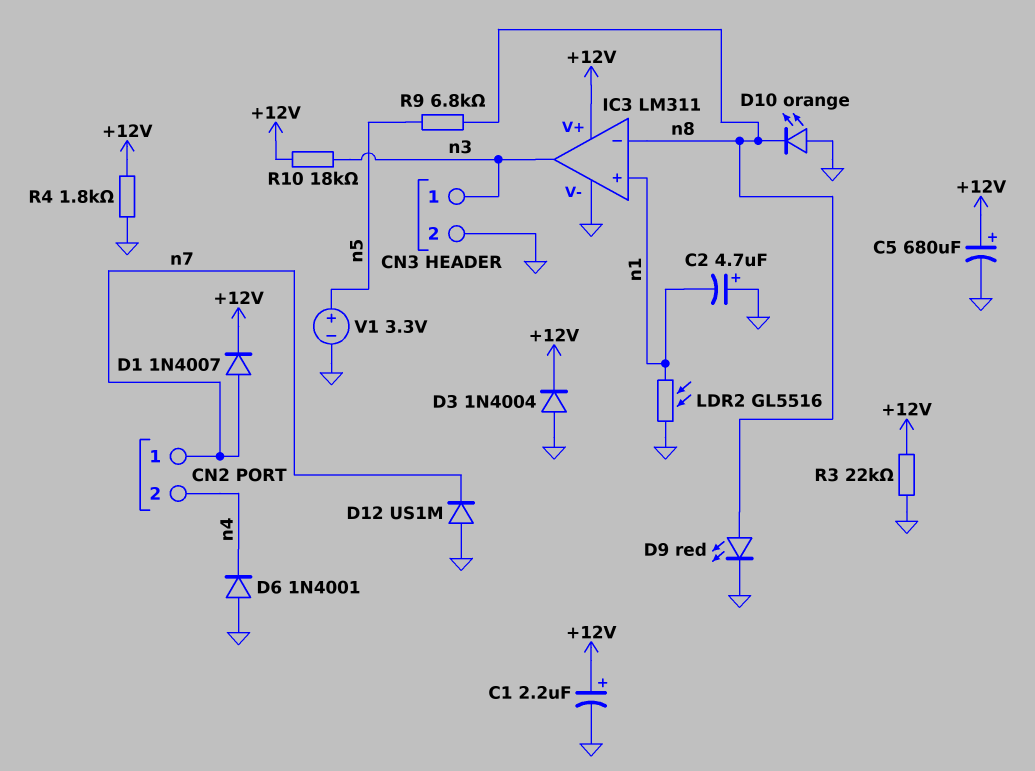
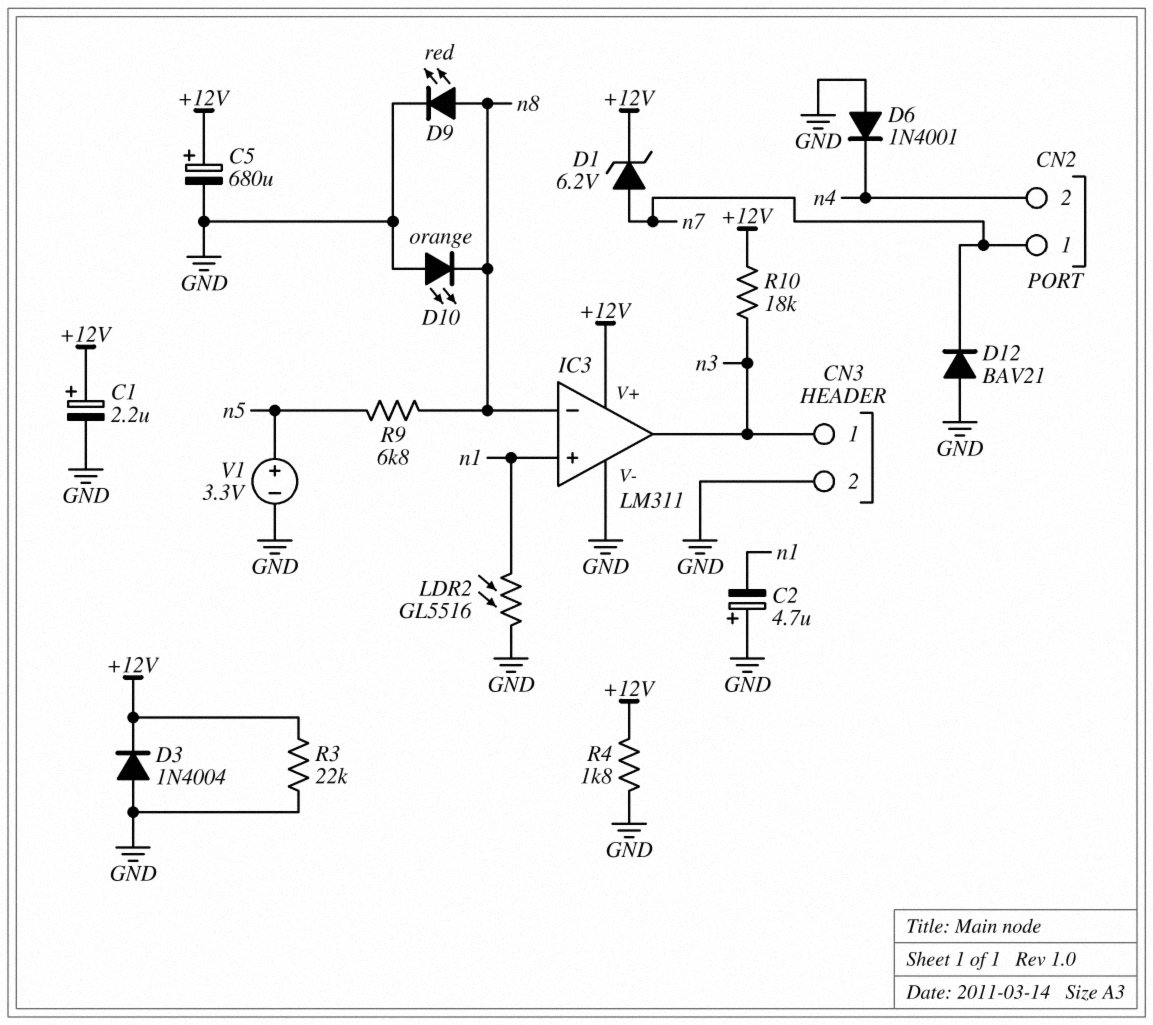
D1: diode 1N4007 (A n7, K +12V) -> zener 6.2V (A n7, K +12V)
D12: diode US1M (A GND, K n7) -> diode BAV21 (A GND, K n7)

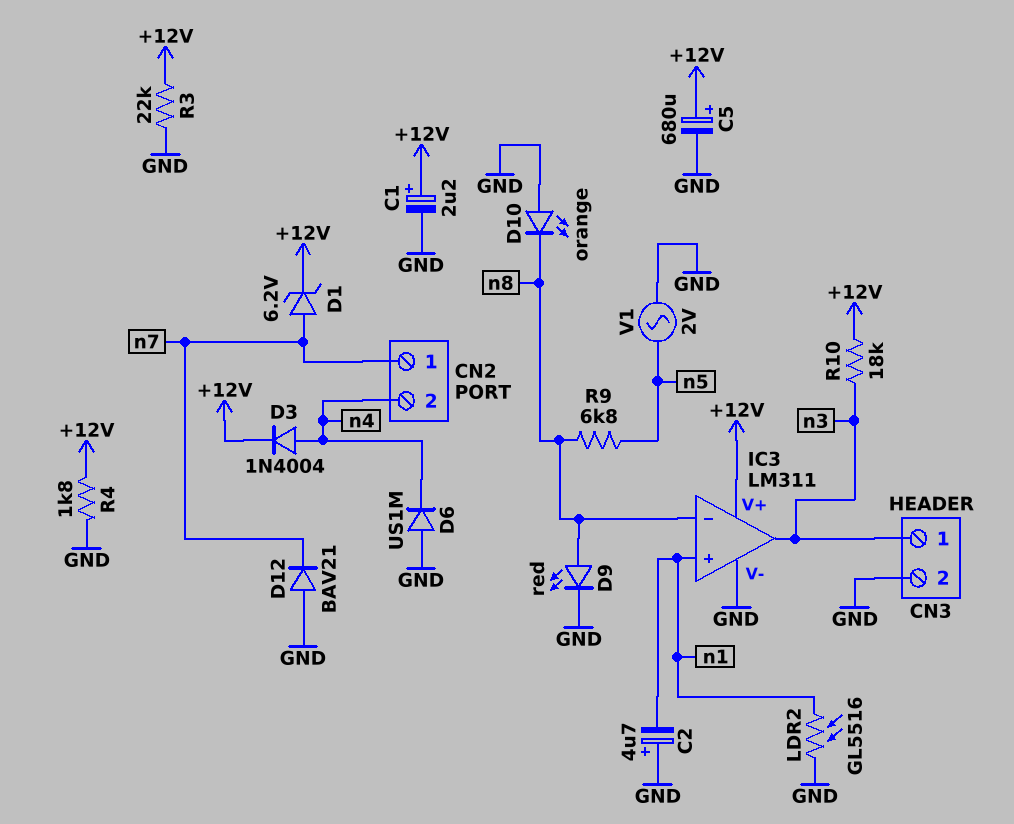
D3: diode 1N4004 (A GND, K +12V) -> diode 1N4004 (A n4, K +12V)
D6: diode 1N4001 (A GND, K n4) -> diode US1M (A GND, K n4)
V1: 3.3V (plus n5, minus GND) -> AC 2V (GND, n5)

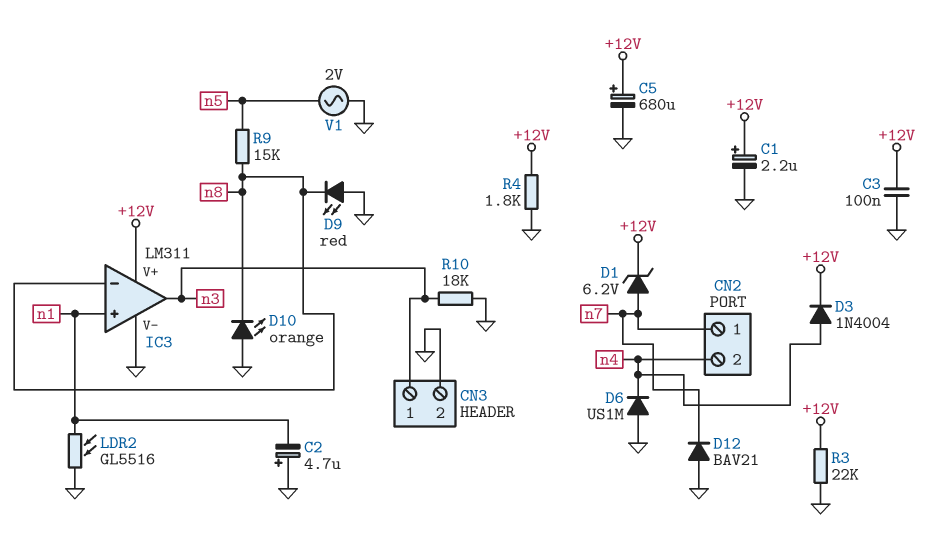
C3: none -> 100nF (+12V, GND)
D9: LED red (A n8, K GND) -> LED red (A GND, K n8)
R9: 6.8k (n5, n8) -> 15k (n5, n8)
R10: 18k (+12V, n3) -> 18k (GND, n3)

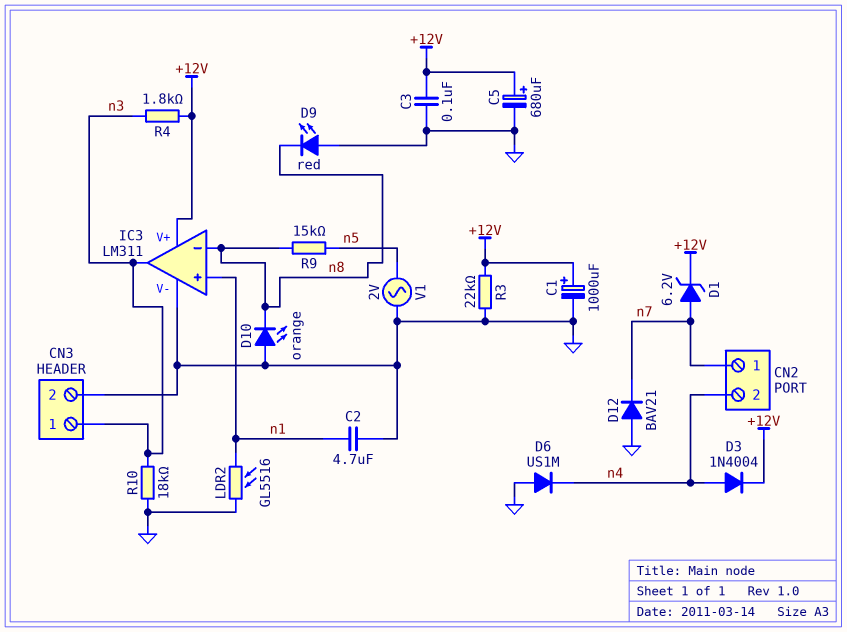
C1: 2.2uF (plus +12V, minus GND) -> 1000uF (plus +12V, minus GND)
C2: 4.7uF (plus GND, minus n1) -> 4.7uF (GND, n1)
R4: 1.8k (+12V, GND) -> 1.8k (+12V, n3)

